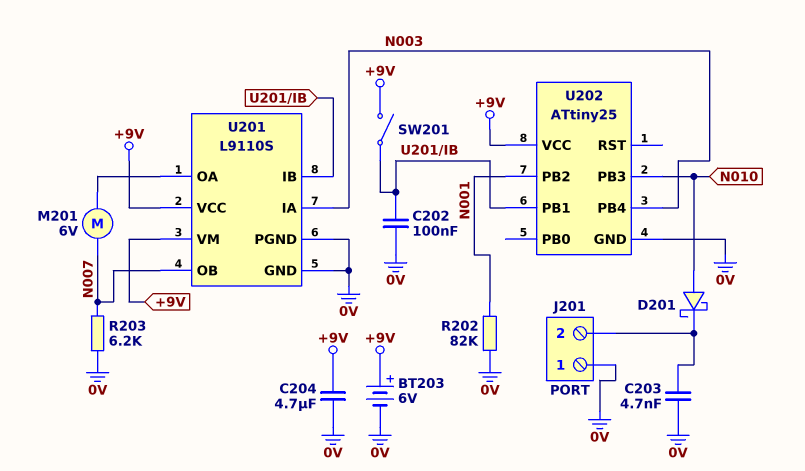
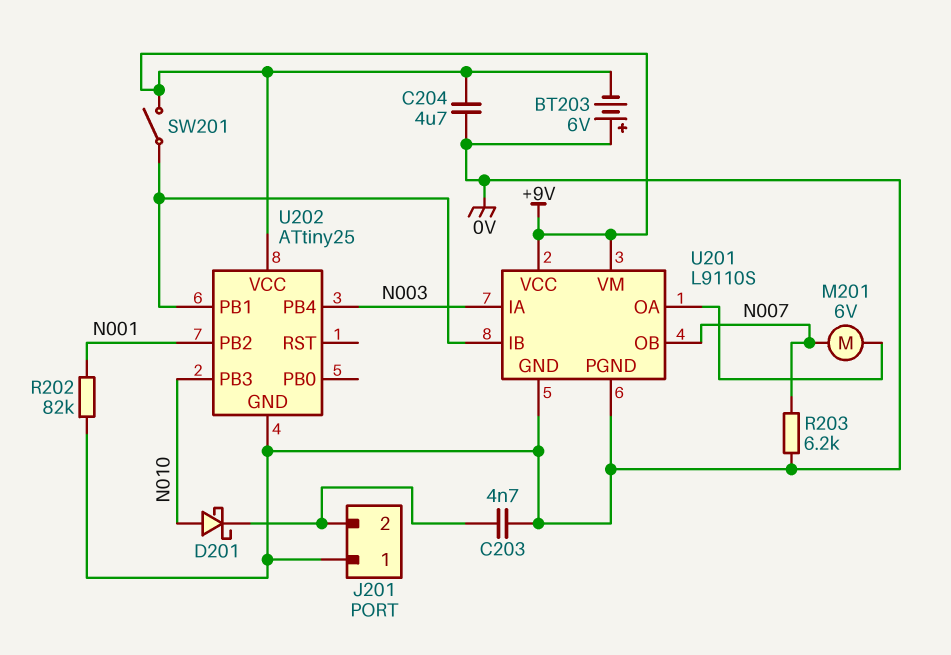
BT203: 6V (plus +9V, minus 0V) -> 6V (plus 0V, minus +9V)
C202: 100nF (0V, U201/IB) -> none

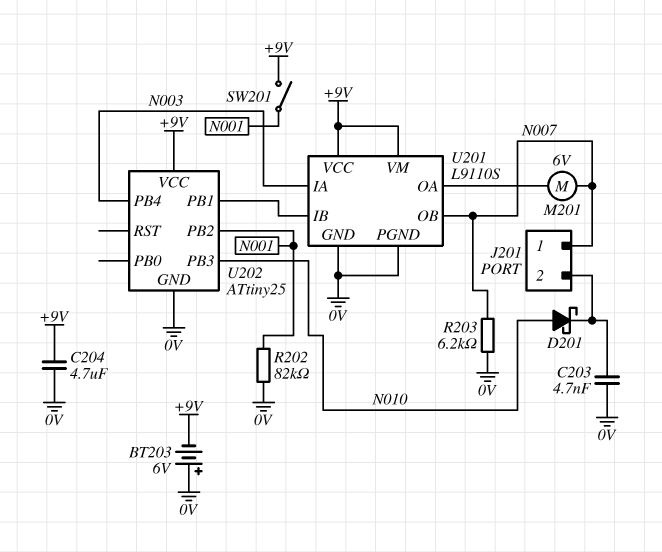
J201 pin 1: 0V -> N007
SW201: switch (+9V, U201/IB) -> switch (+9V, N001)

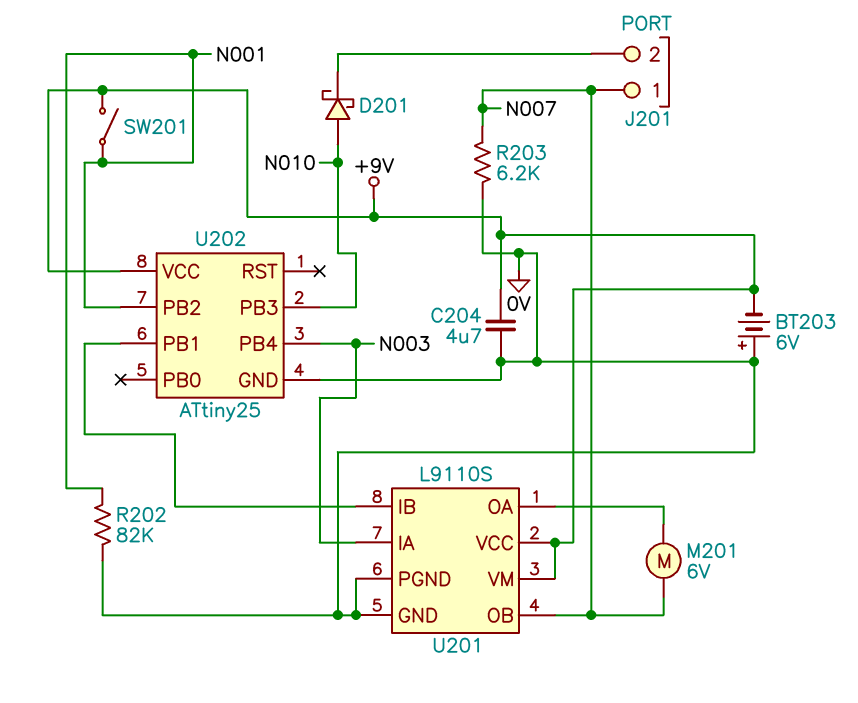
C203: 4.7nF (0V, J201/2) -> none

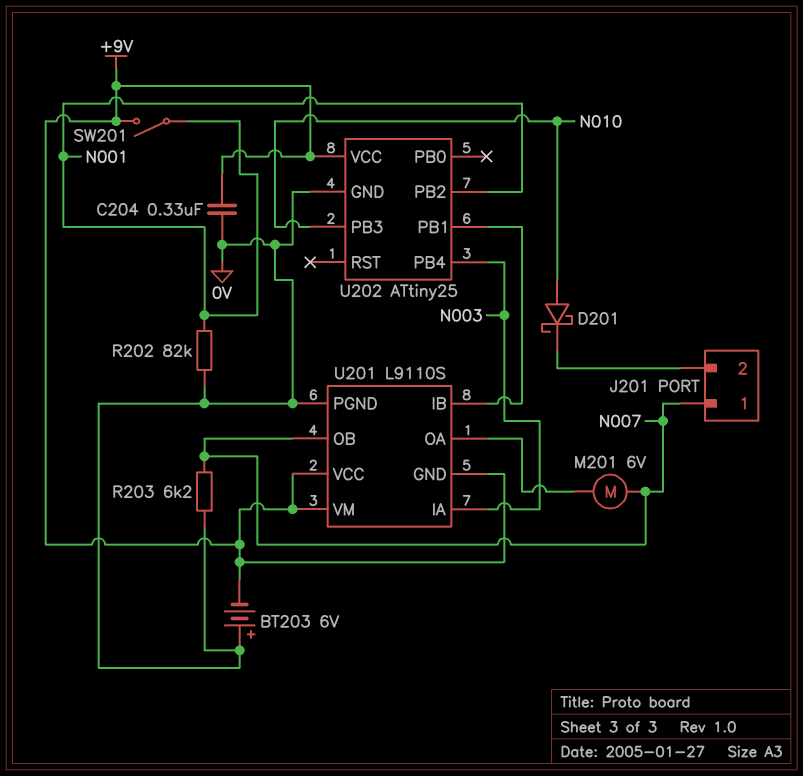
C204: 4.7uF (+9V, 0V) -> 330nF (+9V, 0V)
U201 pin GND: 0V -> +9V

